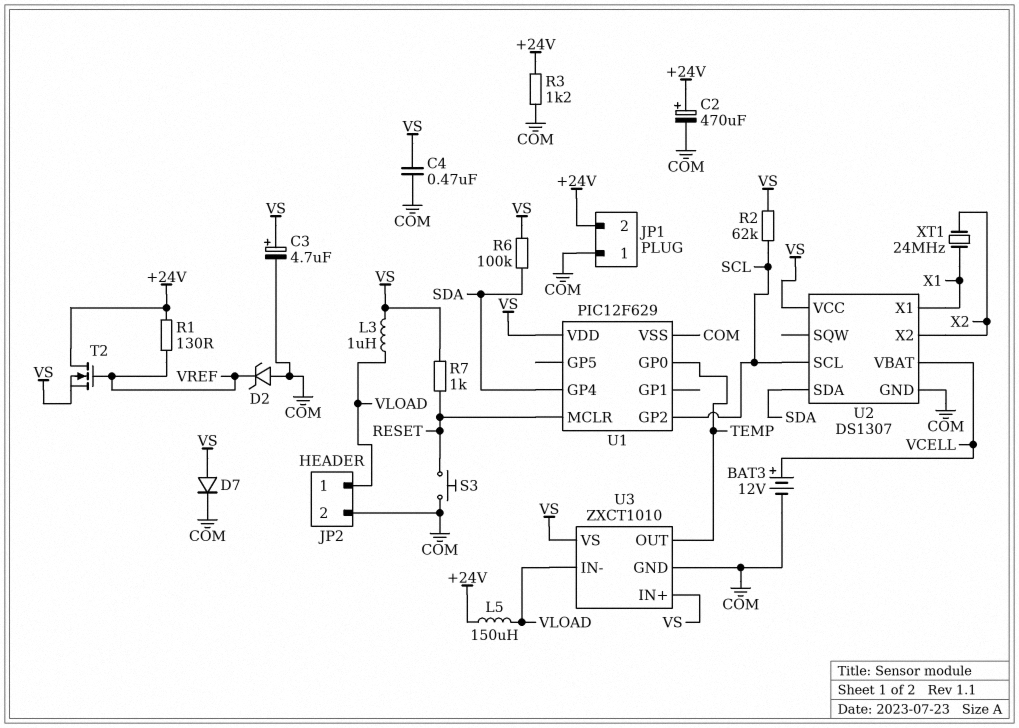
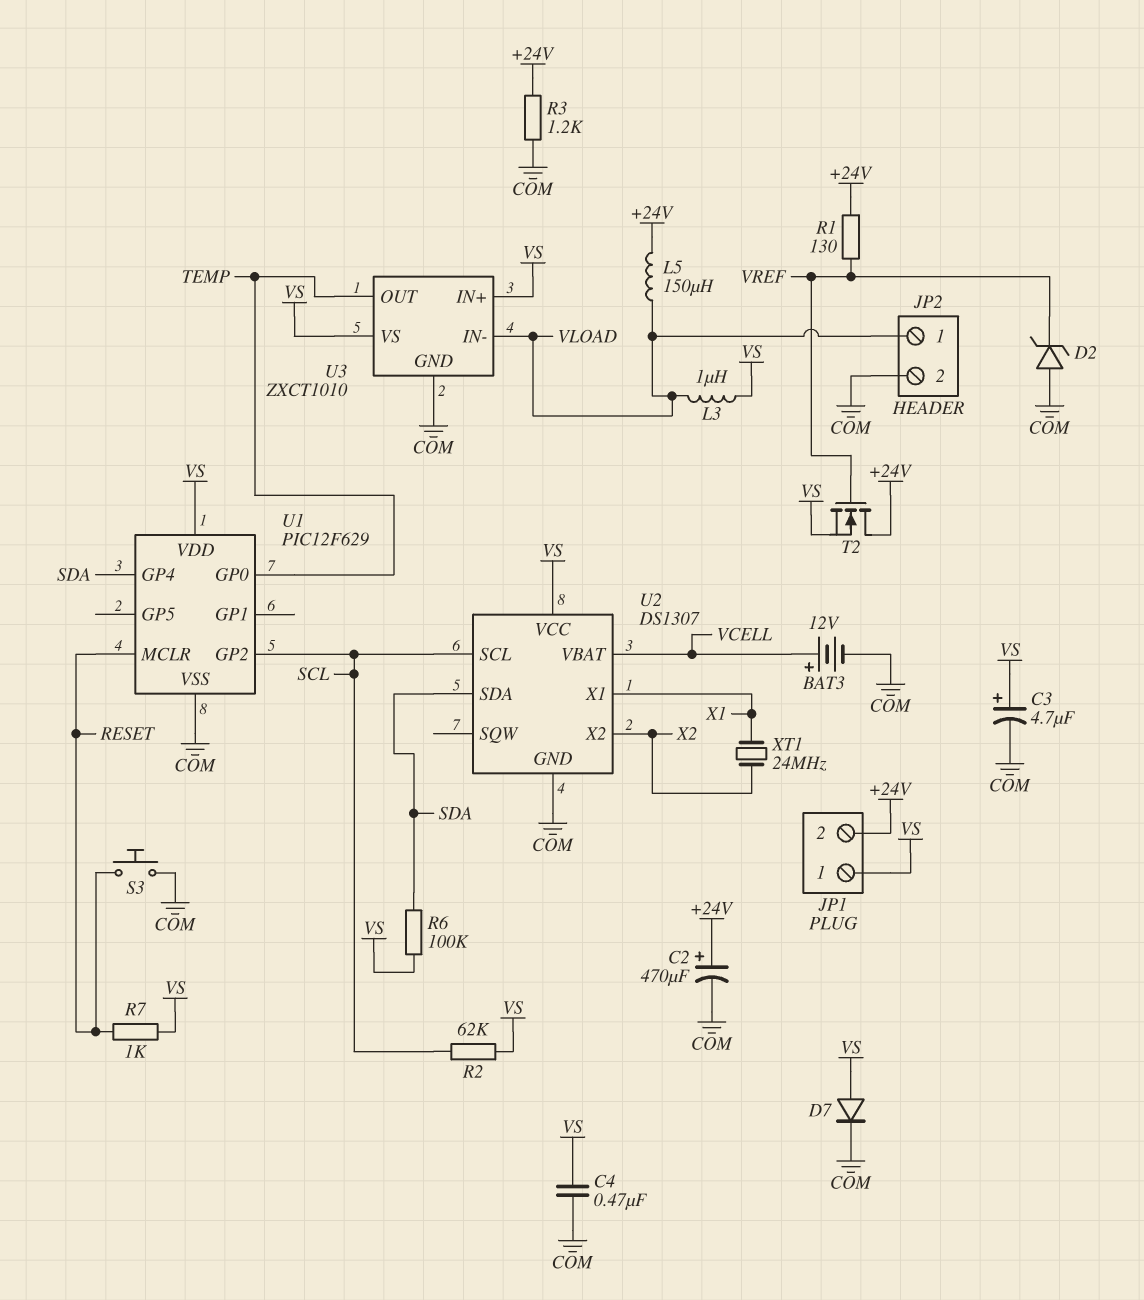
JP1 pin 1: COM -> VS

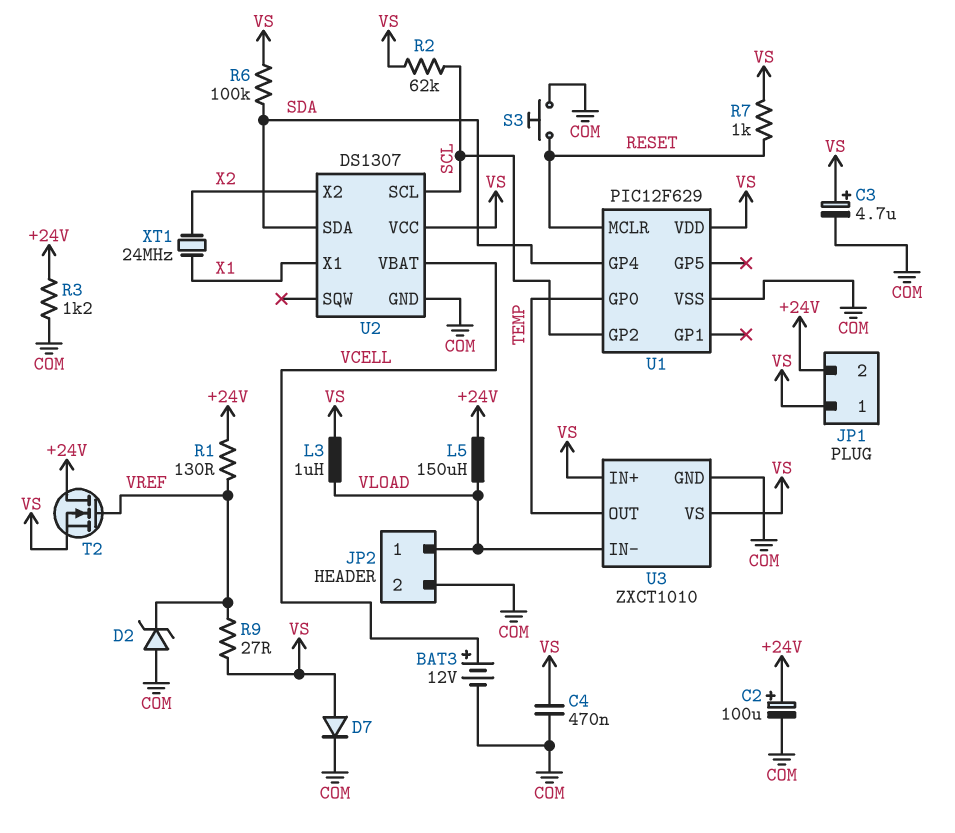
C2: 470uF (plus +24V, minus COM) -> 100uF (plus +24V, minus COM)
R9: none -> 27 (VREF, VS)

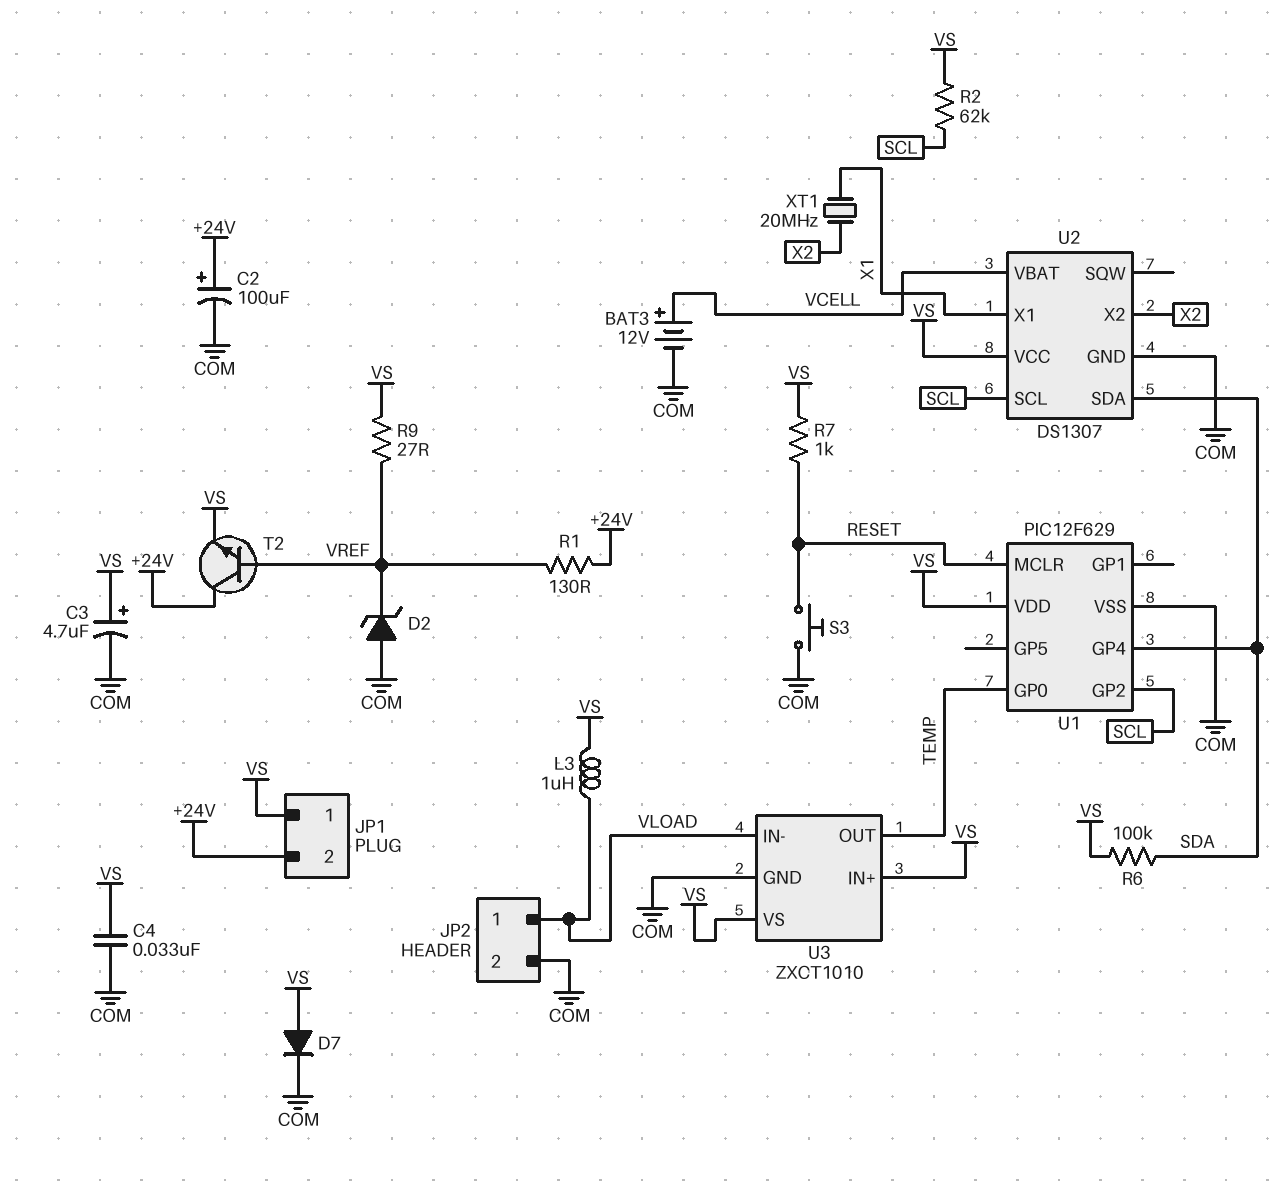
C4: 470nF (COM, VS) -> 33nF (COM, VS)
L5: 150uH (+24V, VLOAD) -> none
R3: 1.2k (+24V, COM) -> none
T2: NMOS (G VREF, D +24V, S VS) -> NPN (B VREF, C +24V, E VS)
XT1: 24MHz (X1, X2) -> 20MHz (X1, X2)

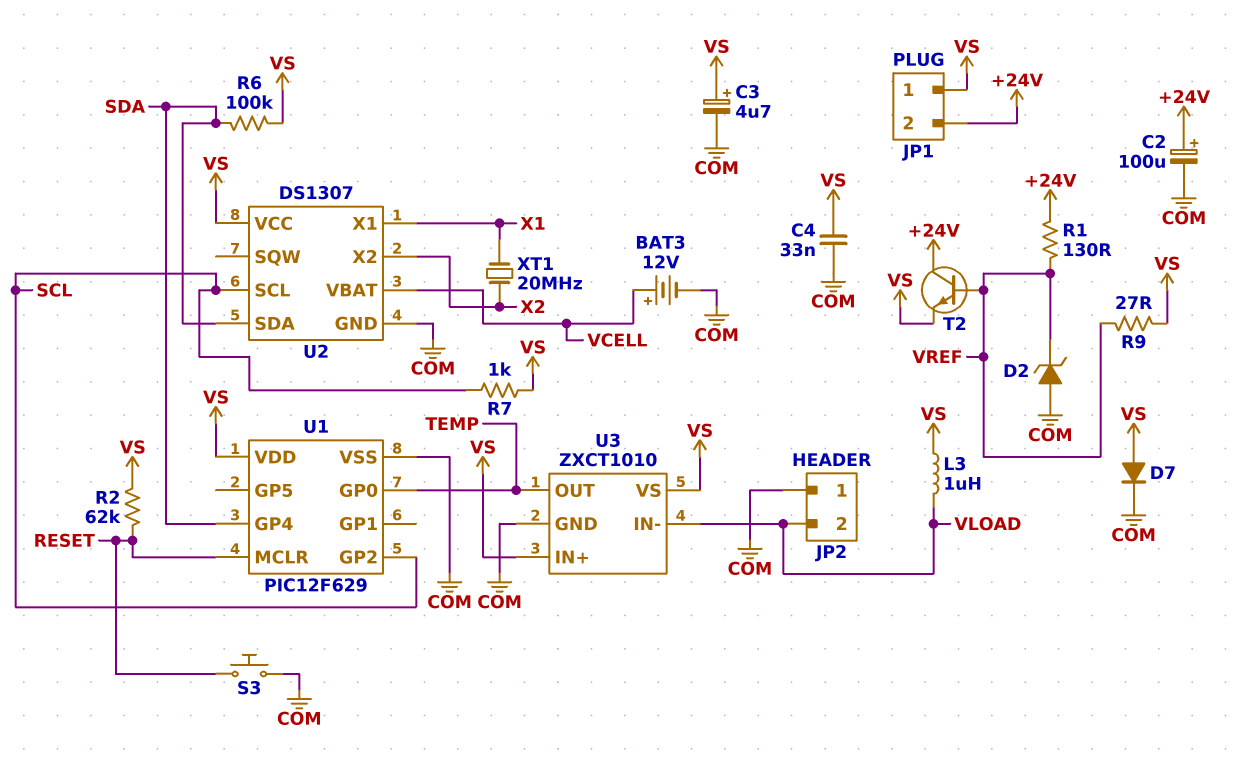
JP2 pin 1: VLOAD -> COM
JP2 pin 2: COM -> VLOAD
R2: 62k (SCL, VS) -> 62k (RESET, VS)
R7: 1k (RESET, VS) -> 1k (SCL, VS)

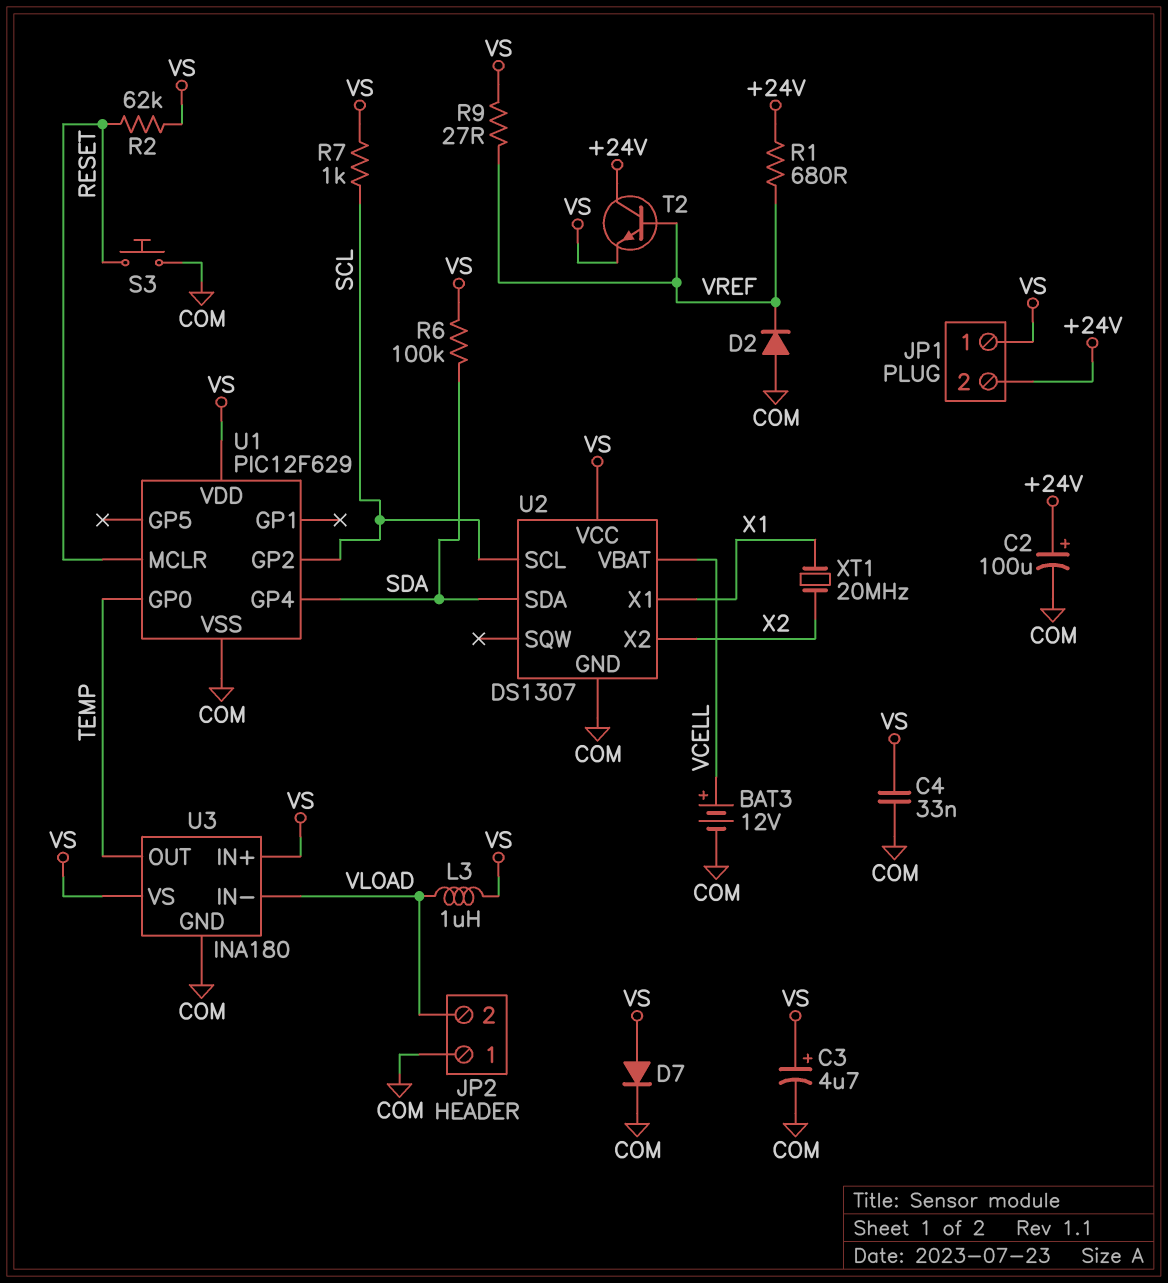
D2: zener (A COM, K VREF) -> diode (A COM, K VREF)
R1: 130 (+24V, VREF) -> 680 (+24V, VREF)
U3: ZXCT1010 -> INA180

